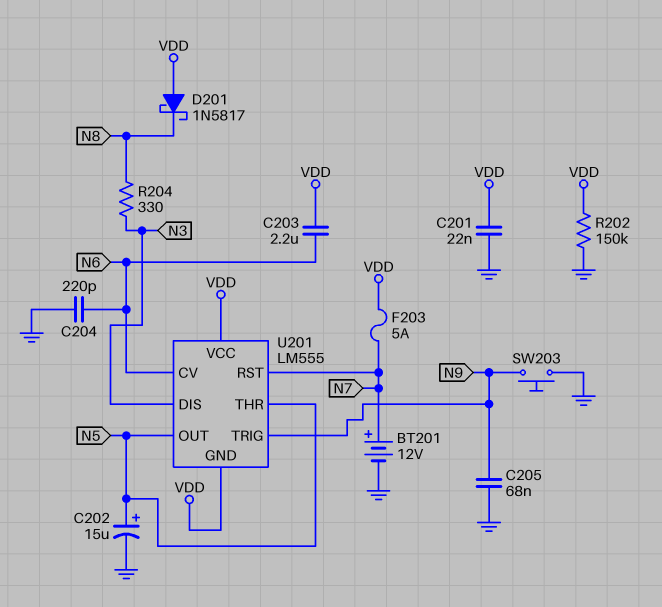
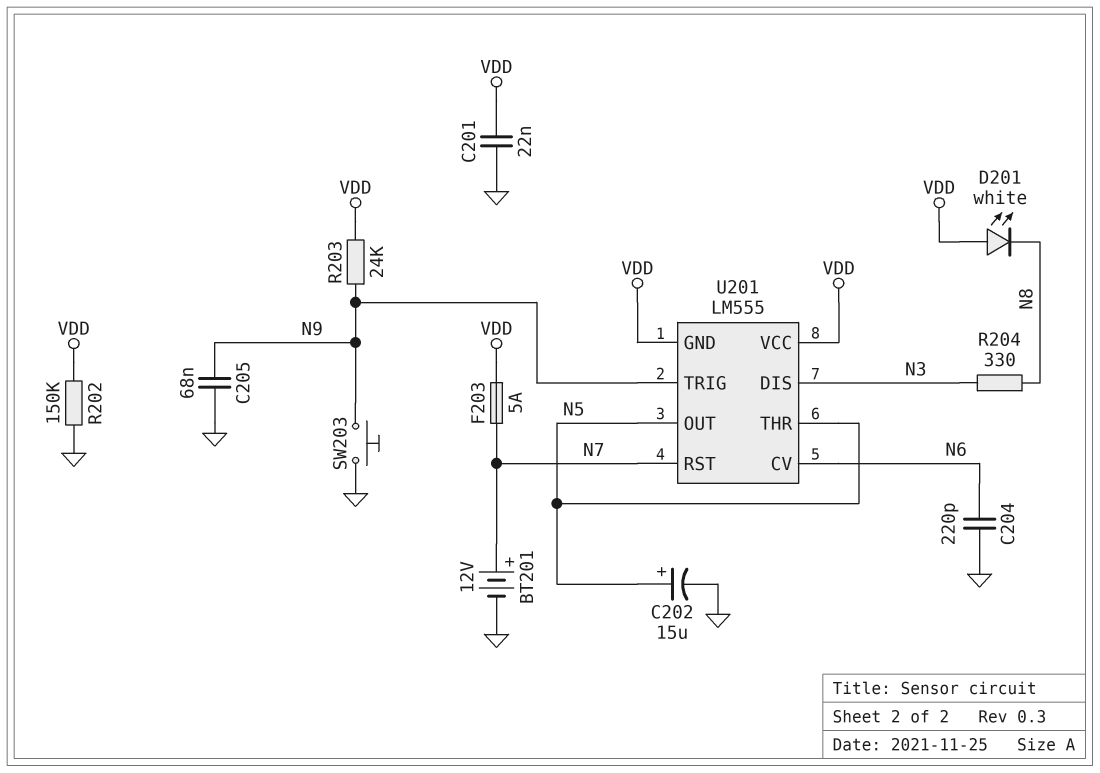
C203: 2.2uF (N6, VDD) -> none
D201: schottky 1N5817 (A VDD, K N8) -> LED white (A VDD, K N8)
R203: none -> 24k (N9, VDD)

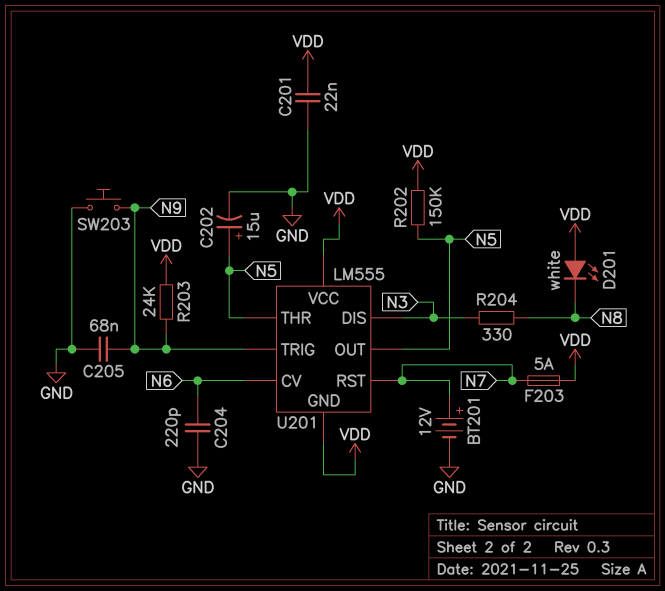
R202: 150k (GND, VDD) -> 150k (N5, VDD)

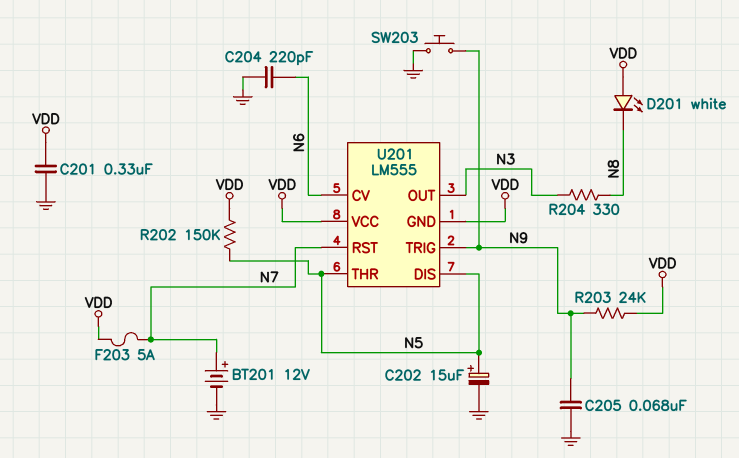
C201: 22nF (GND, VDD) -> 330nF (GND, VDD)
U201 pin DIS: N3 -> N5
U201 pin OUT: N5 -> N3

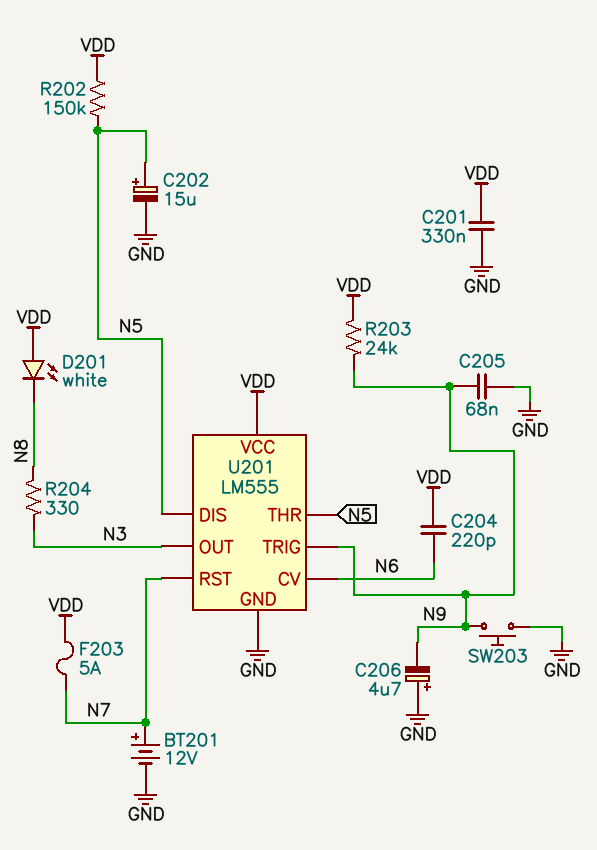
C204: 220pF (GND, N6) -> 220pF (N6, VDD)
C206: none -> 4.7uF (plus GND, minus N9)
U201 pin GND: VDD -> GND

